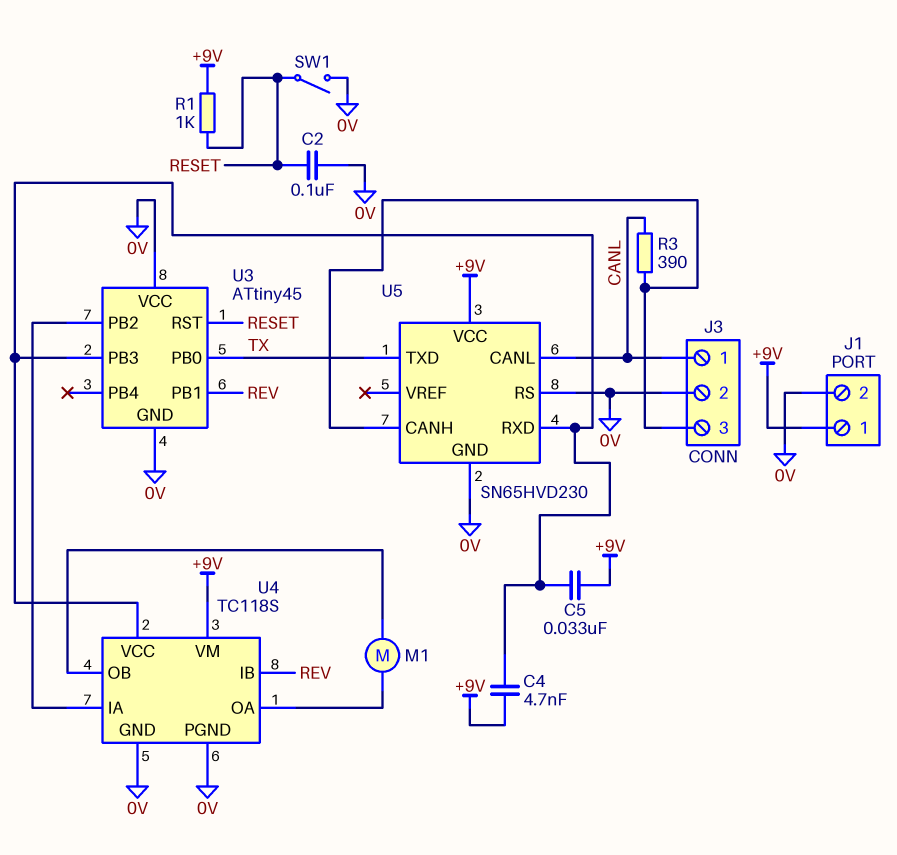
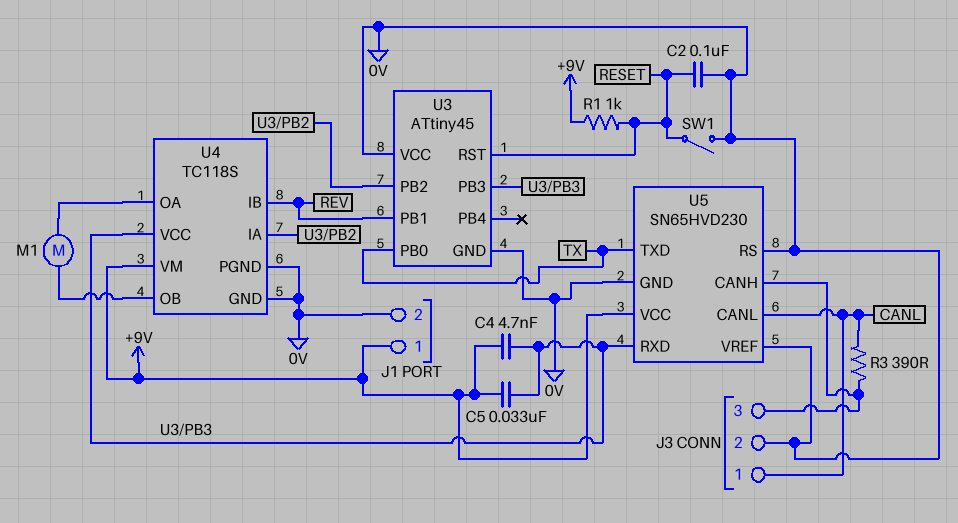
U5 pin VREF: none -> 0V

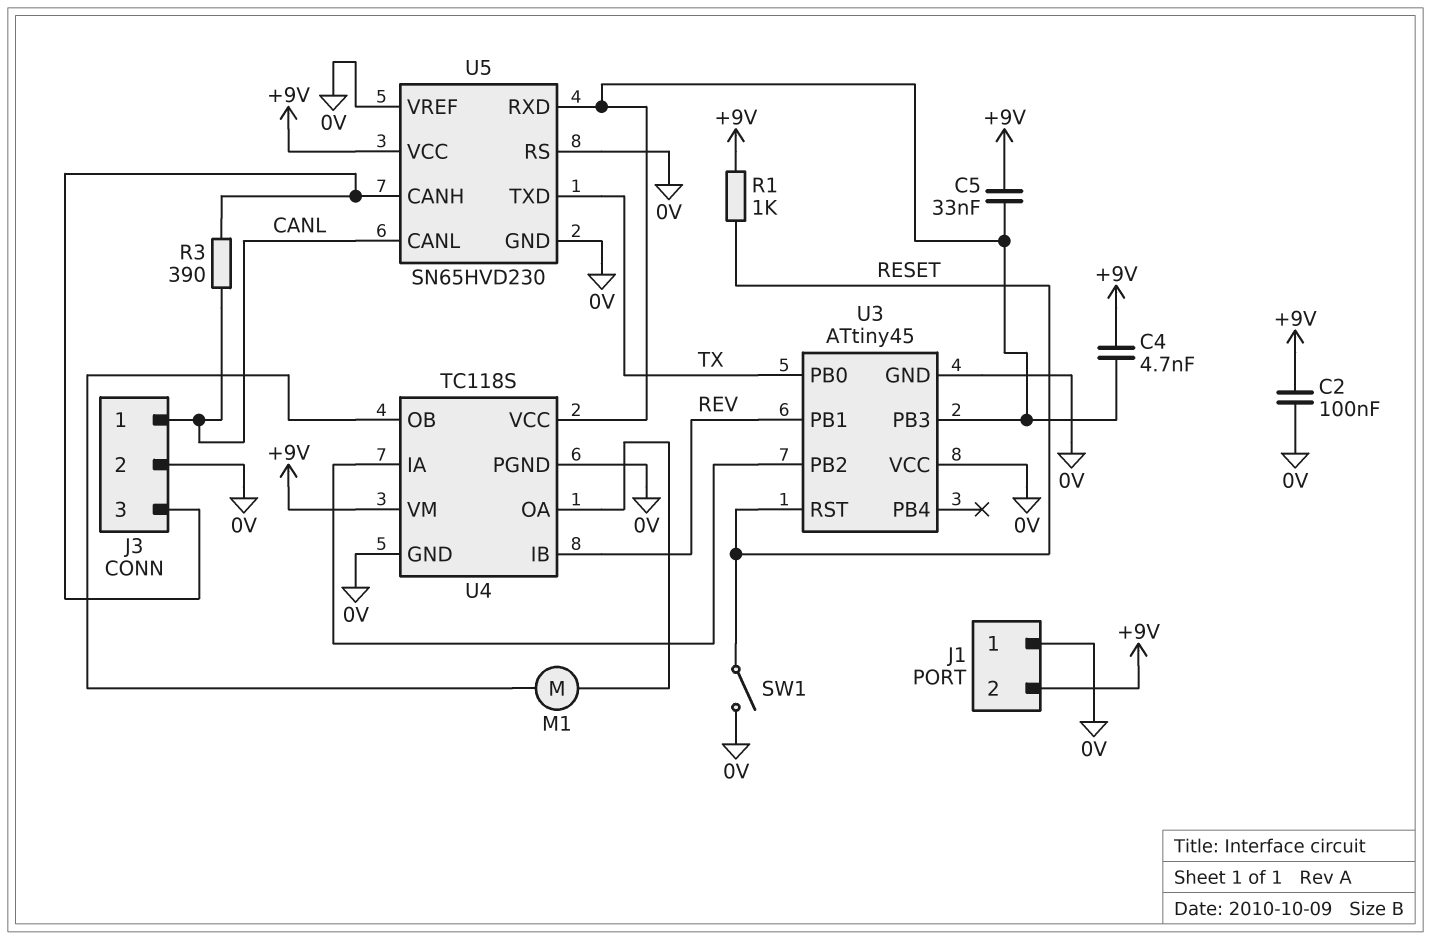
C2: 100nF (0V, RESET) -> 100nF (+9V, 0V)
J1 pin 1: +9V -> 0V
J1 pin 2: 0V -> +9V

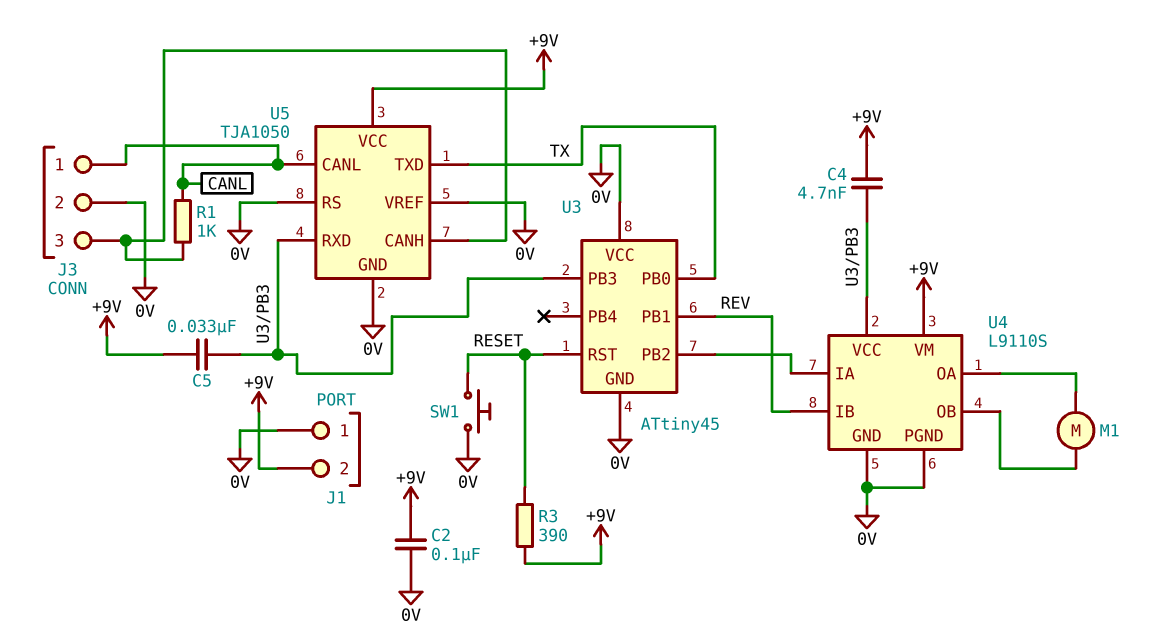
R1: 1k (+9V, RESET) -> 1k (CANL, J3/3)
R3: 390 (CANL, J3/3) -> 390 (+9V, RESET)
SW1: switch (0V, RESET) -> button (0V, RESET)
U4: TC118S -> L9110S
U5: SN65HVD230 -> TJA1050

